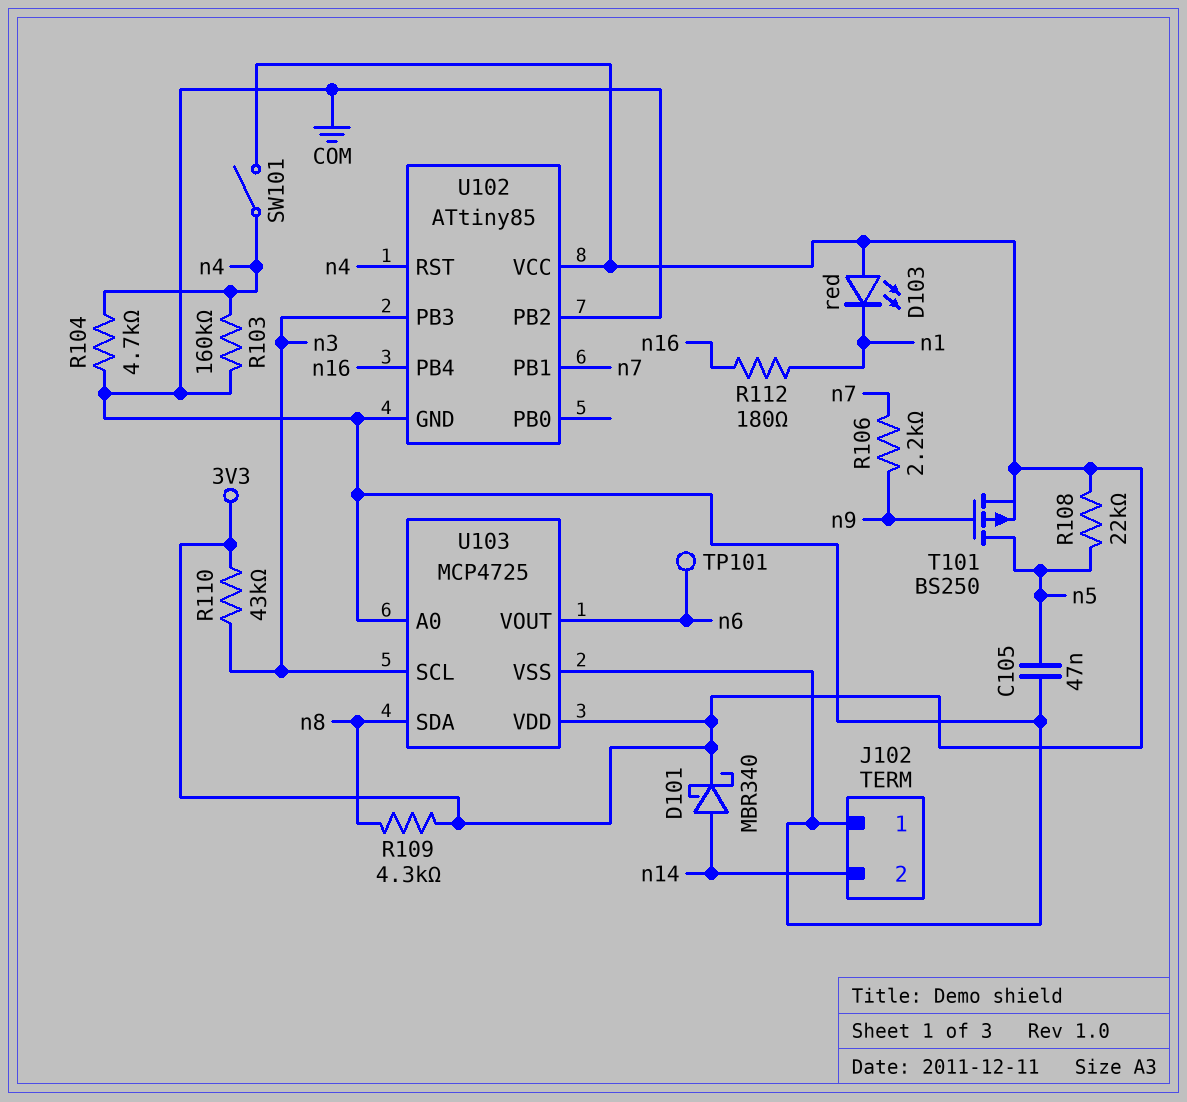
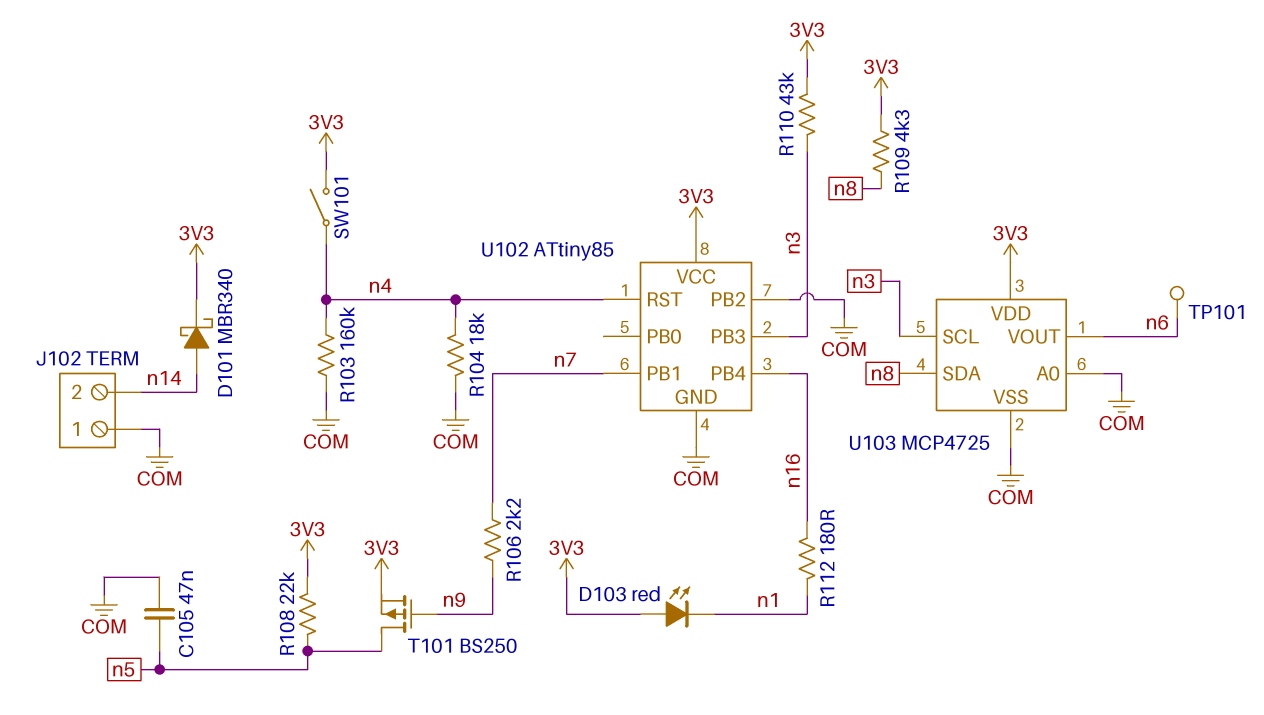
R104: 4.7k (COM, n4) -> 18k (COM, n4)

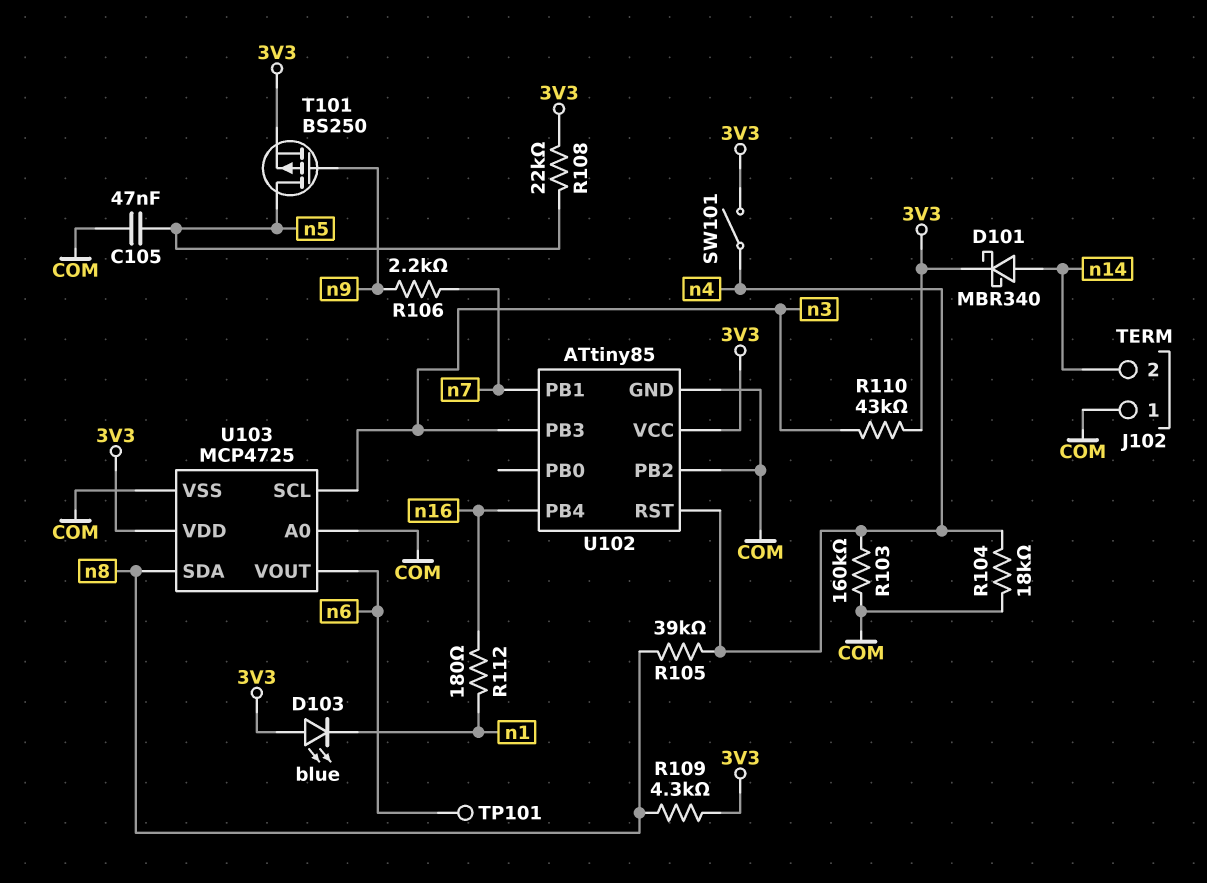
D103: LED red (A 3V3, K n1) -> LED blue (A 3V3, K n1)
R105: none -> 39k (n4, n8)

